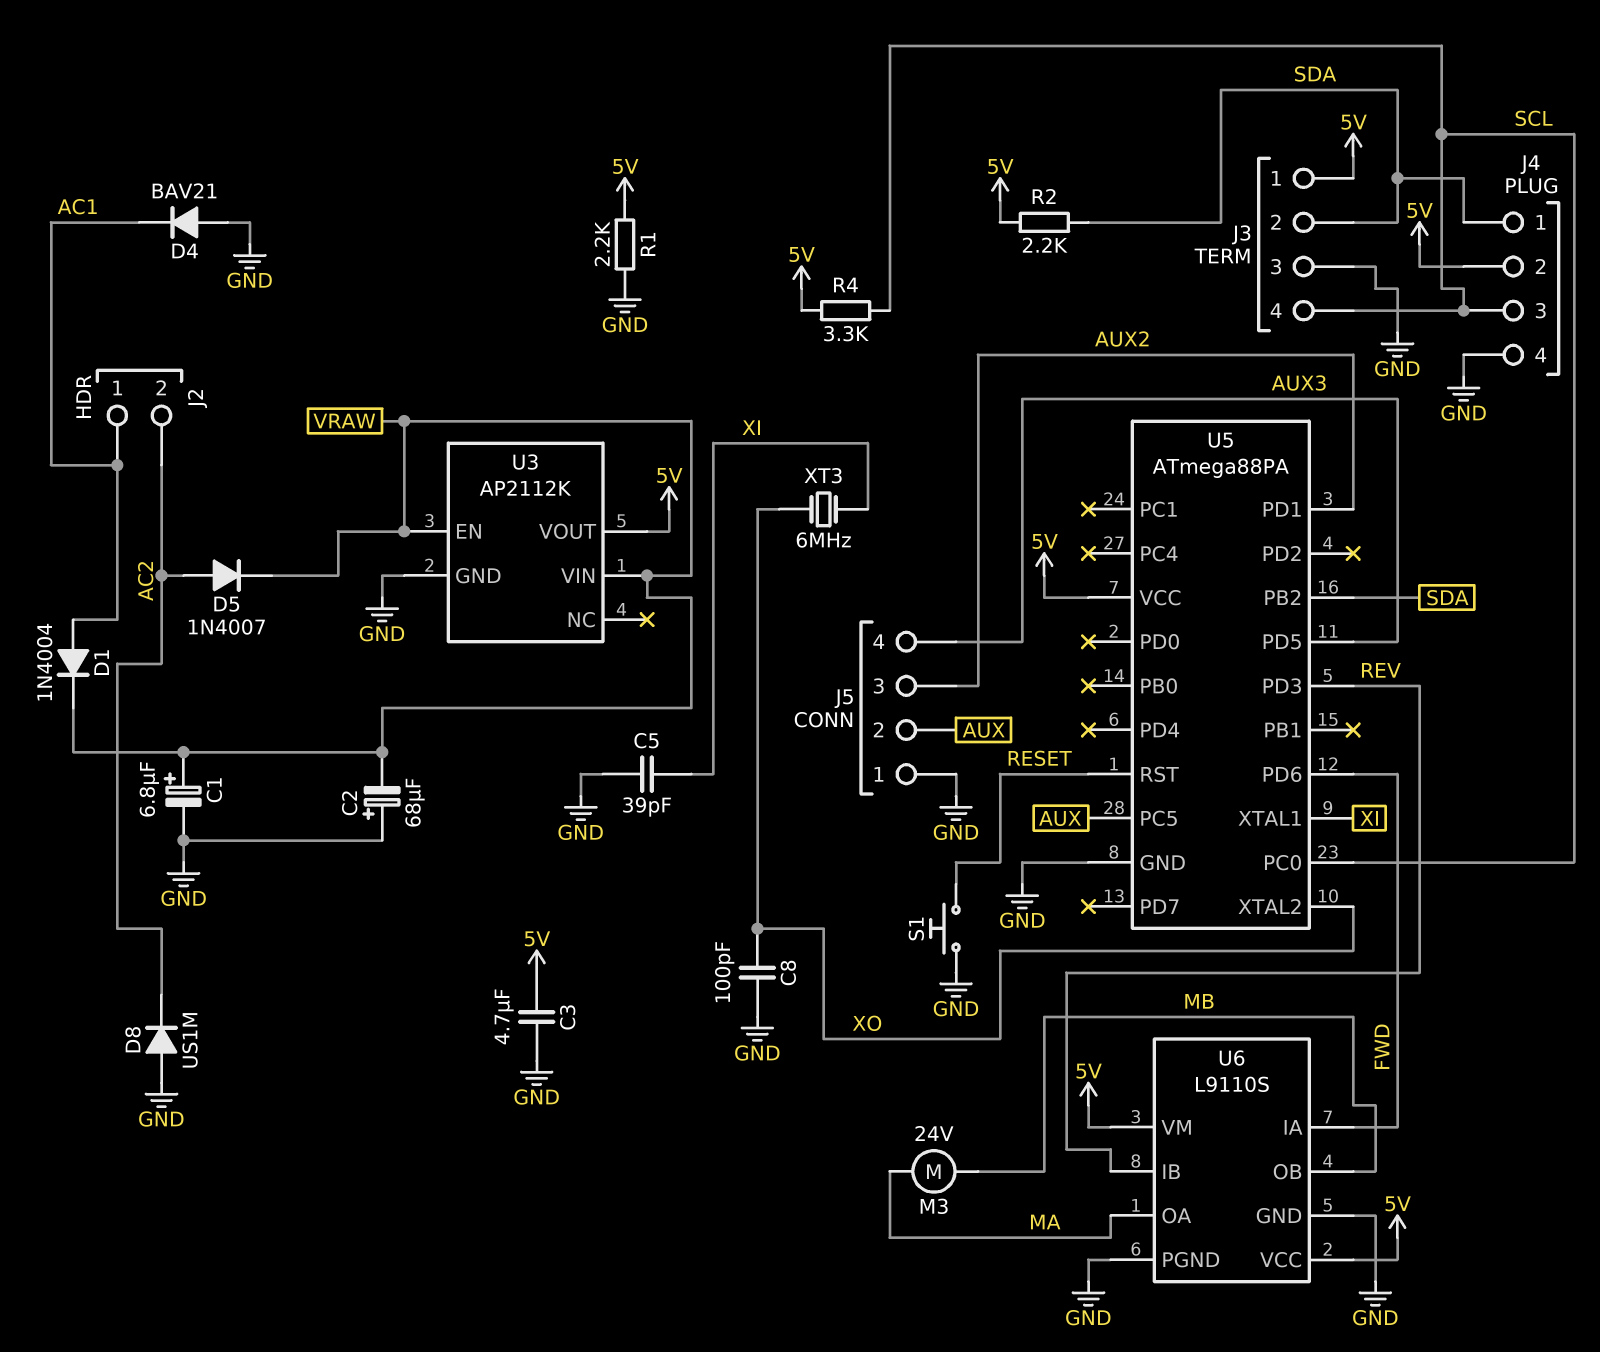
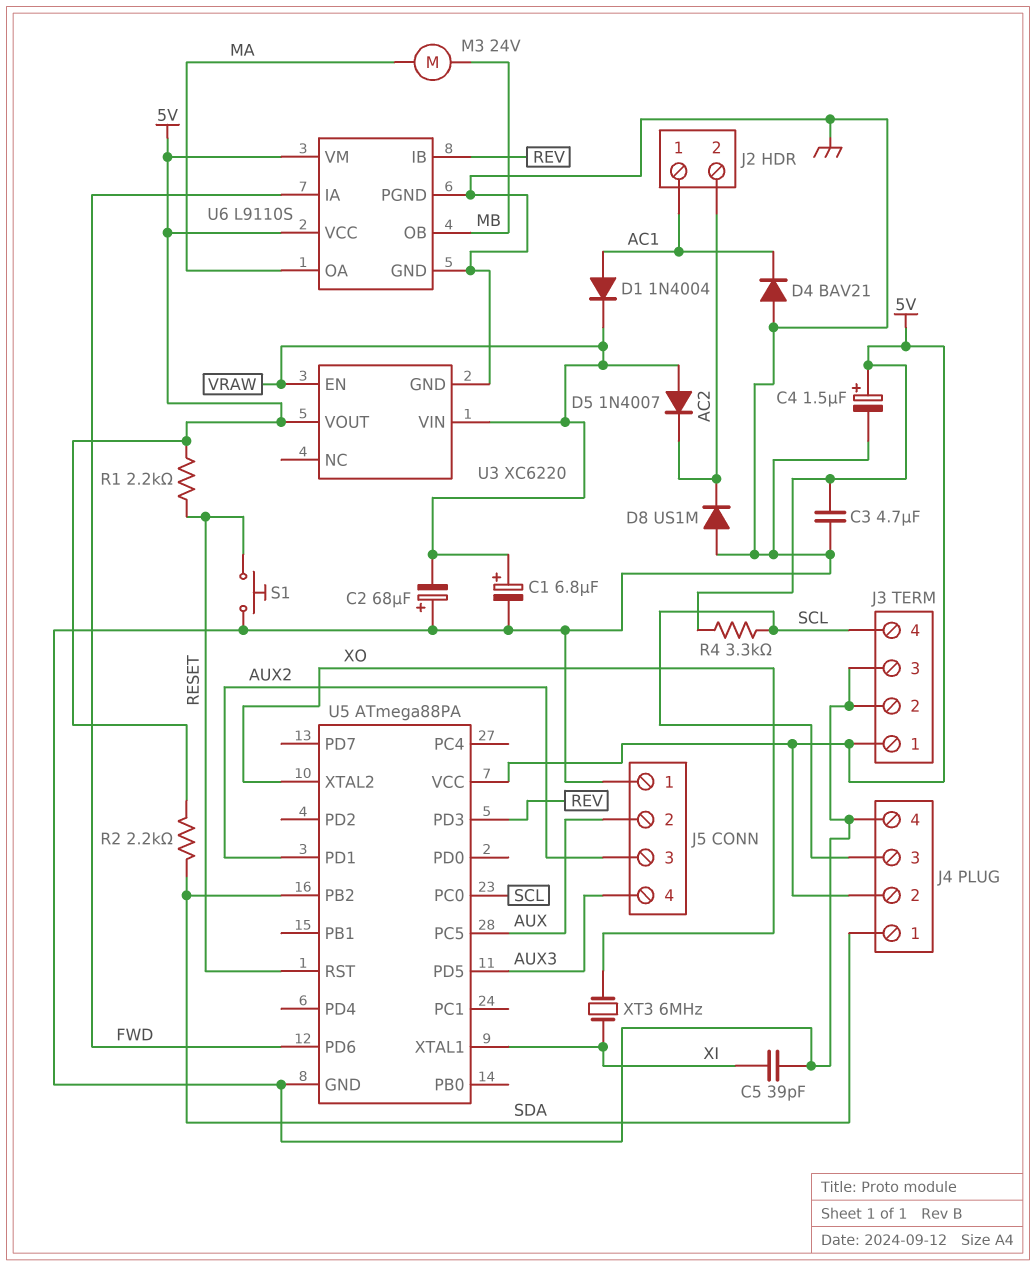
C4: none -> 1.5uF (plus 5V, minus GND)
C8: 100pF (GND, XO) -> none
D5: diode 1N4007 (A AC2, K VRAW) -> diode 1N4007 (A VRAW, K AC2)
J3 pin 2: SDA -> GND
R1: 2.2k (5V, GND) -> 2.2k (5V, RESET)
U3: AP2112K -> XC6220

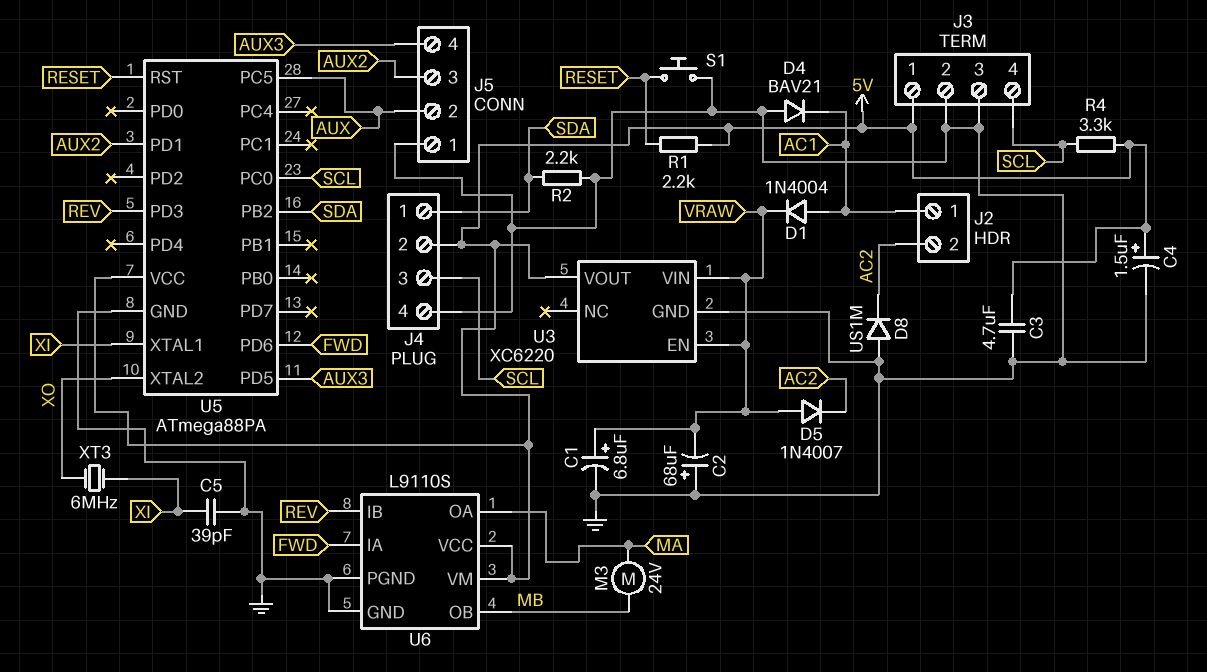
R2: 2.2k (5V, SDA) -> 2.2k (GND, SDA)

